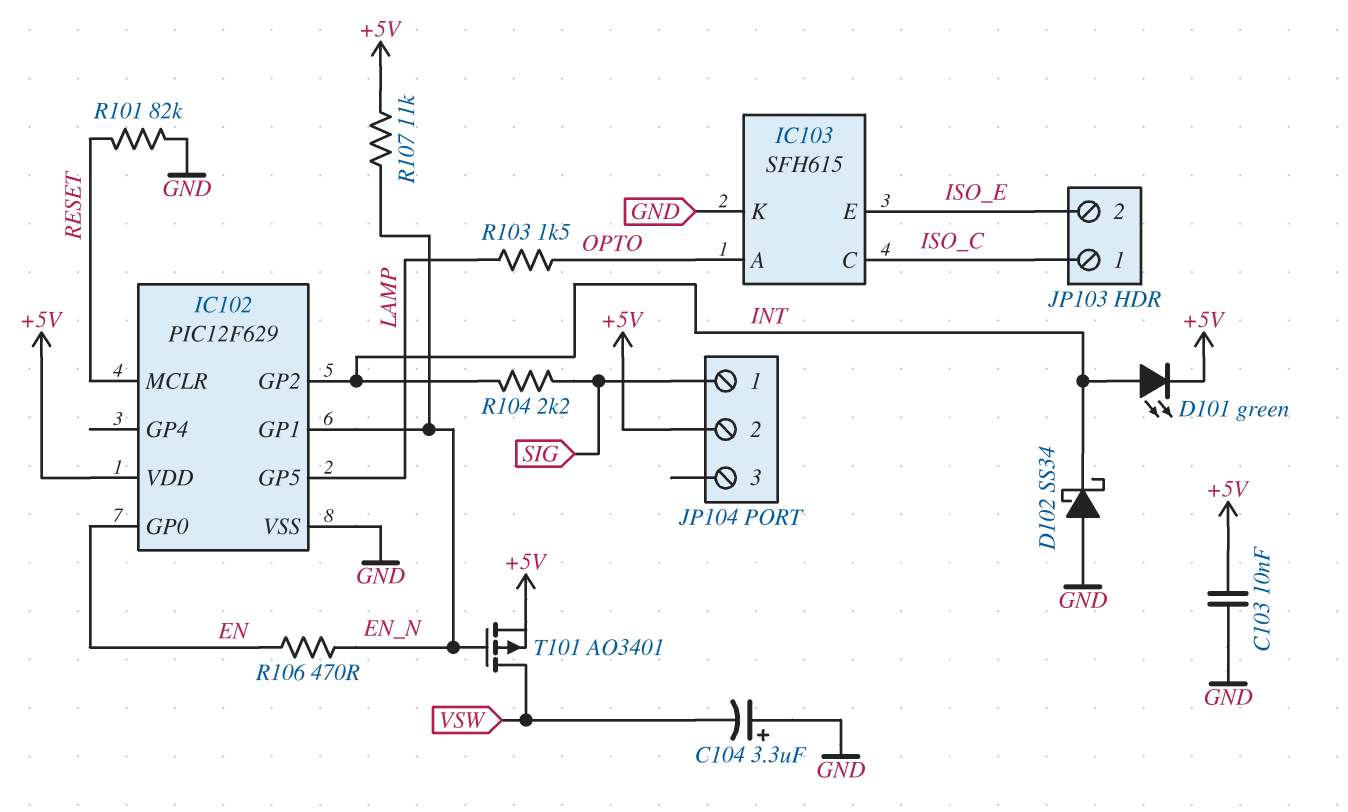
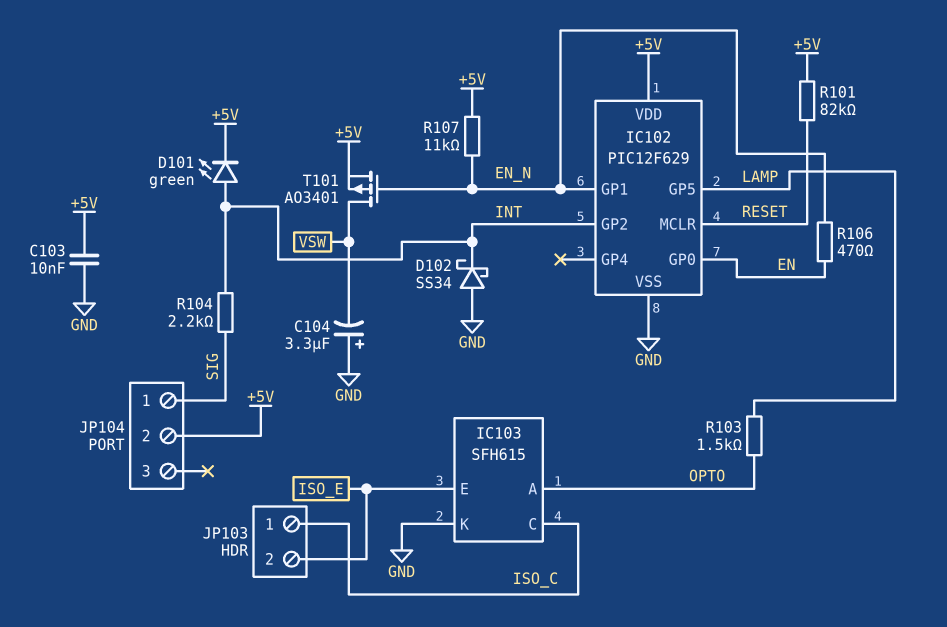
R101: 82k (GND, RESET) -> 82k (+5V, RESET)

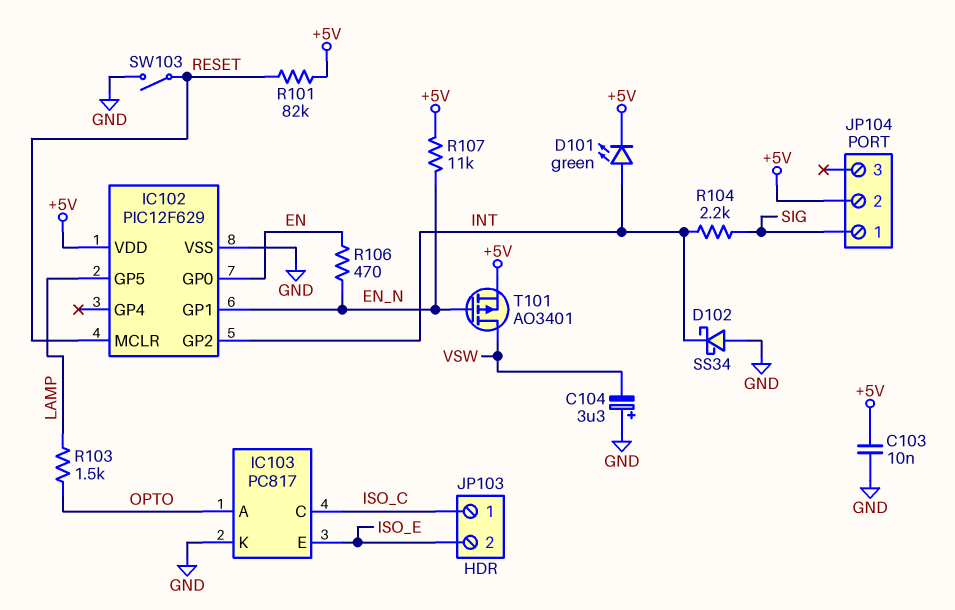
IC103: SFH615 -> PC817
SW103: none -> switch (GND, RESET)

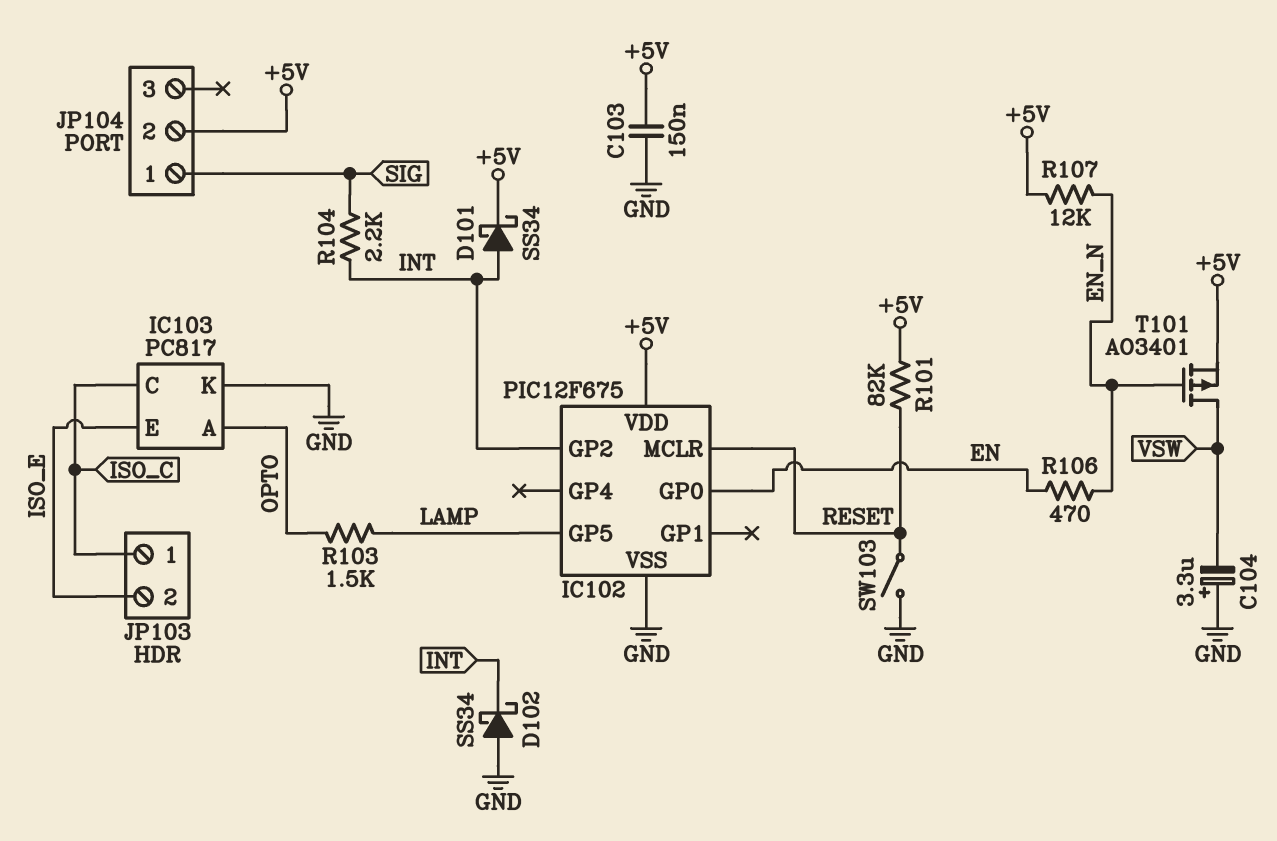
C103: 10nF (+5V, GND) -> 150nF (+5V, GND)
D101: LED green (A INT, K +5V) -> schottky SS34 (A INT, K +5V)
IC102: PIC12F629 -> PIC12F675
IC102 pin GP1: EN_N -> none
R107: 11k (+5V, EN_N) -> 12k (+5V, EN_N)

